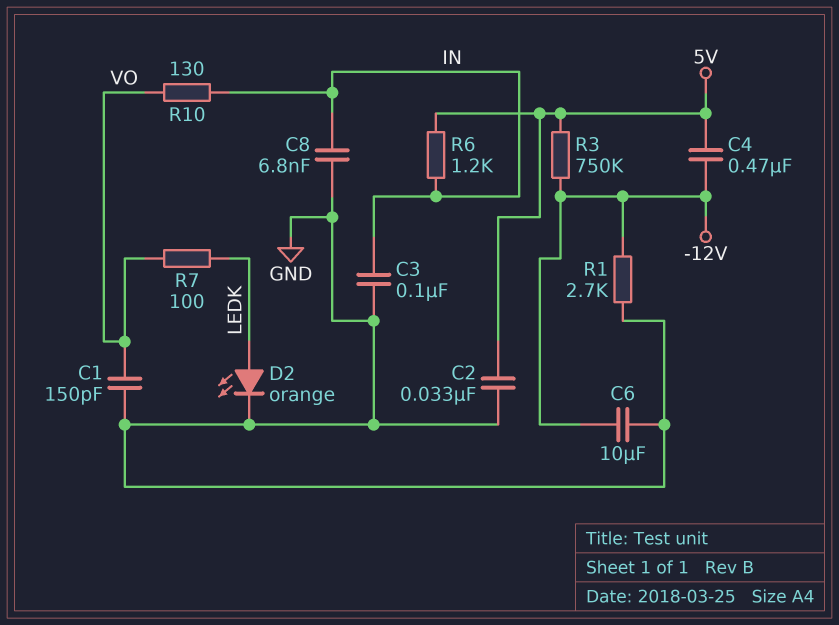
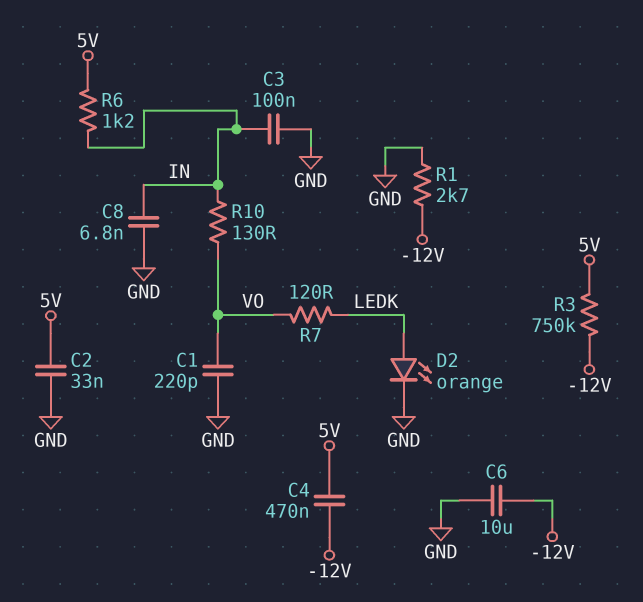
C1: 150pF (GND, VO) -> 220pF (GND, VO)
R7: 100 (LEDK, VO) -> 120 (LEDK, VO)

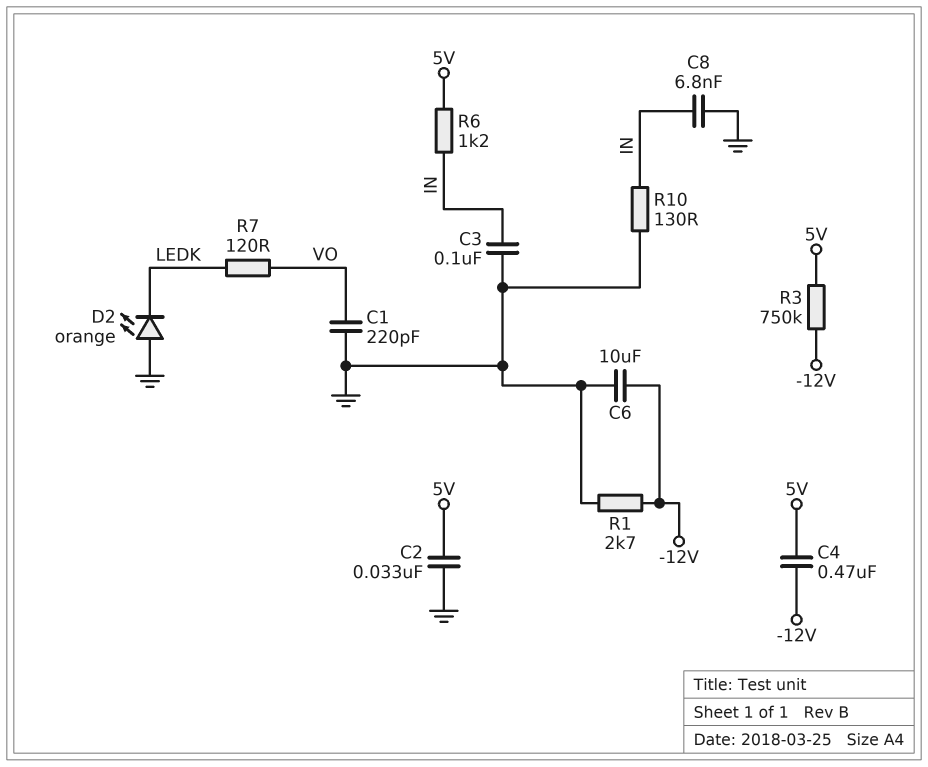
D2: LED orange (A LEDK, K GND) -> LED orange (A GND, K LEDK)
R10: 130 (IN, VO) -> 130 (GND, IN)

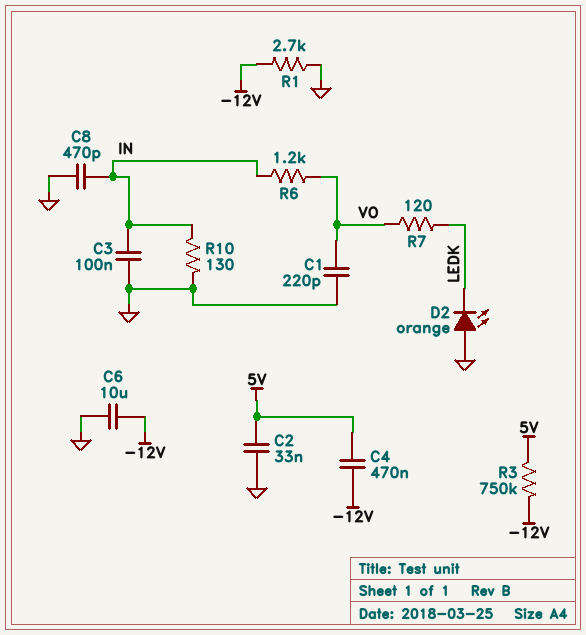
C8: 6.8nF (GND, IN) -> 470pF (GND, IN)
R6: 1.2k (5V, IN) -> 1.2k (IN, VO)

